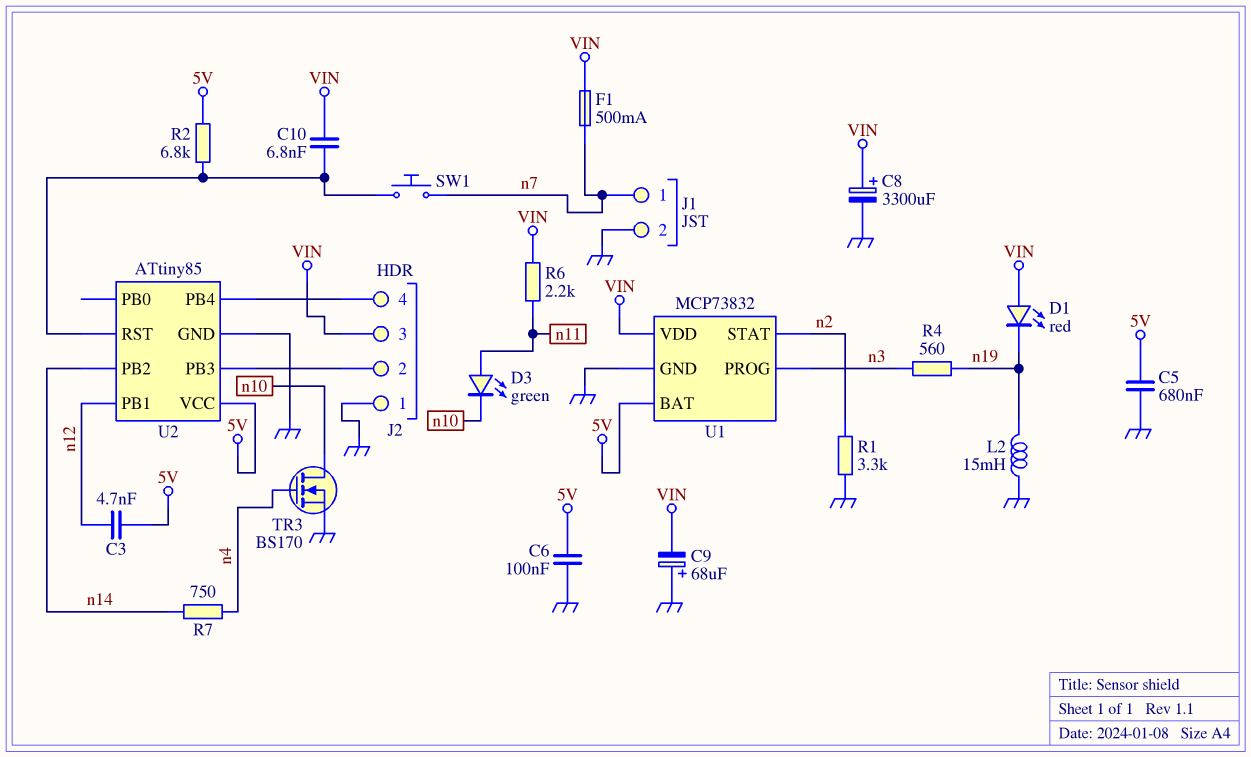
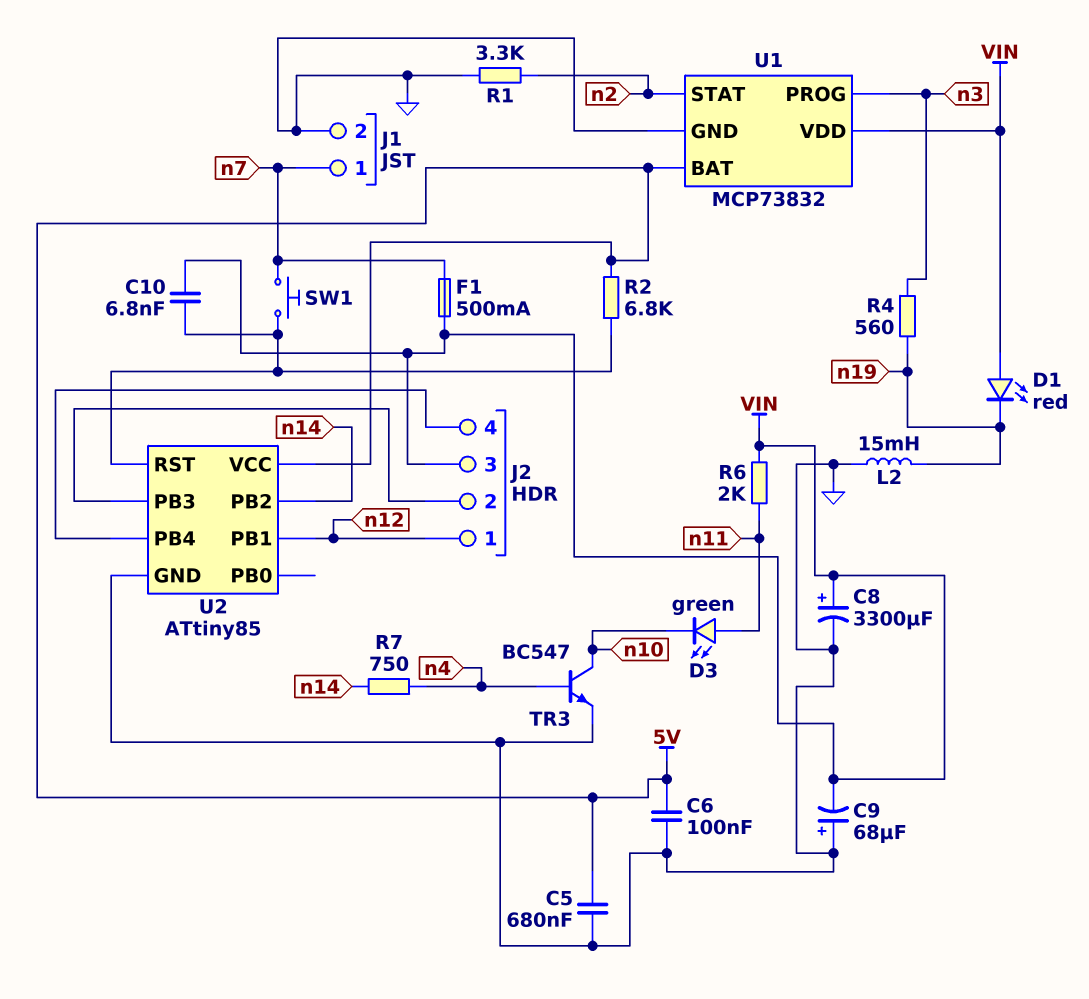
C3: 4.7nF (5V, n12) -> none
J2 pin 1: GND -> n12
R6: 2.2k (VIN, n11) -> 2k (VIN, n11)
TR3: NMOS BS170 (G n4, D n10, S GND) -> NPN BC547 (B n4, C n10, E GND)

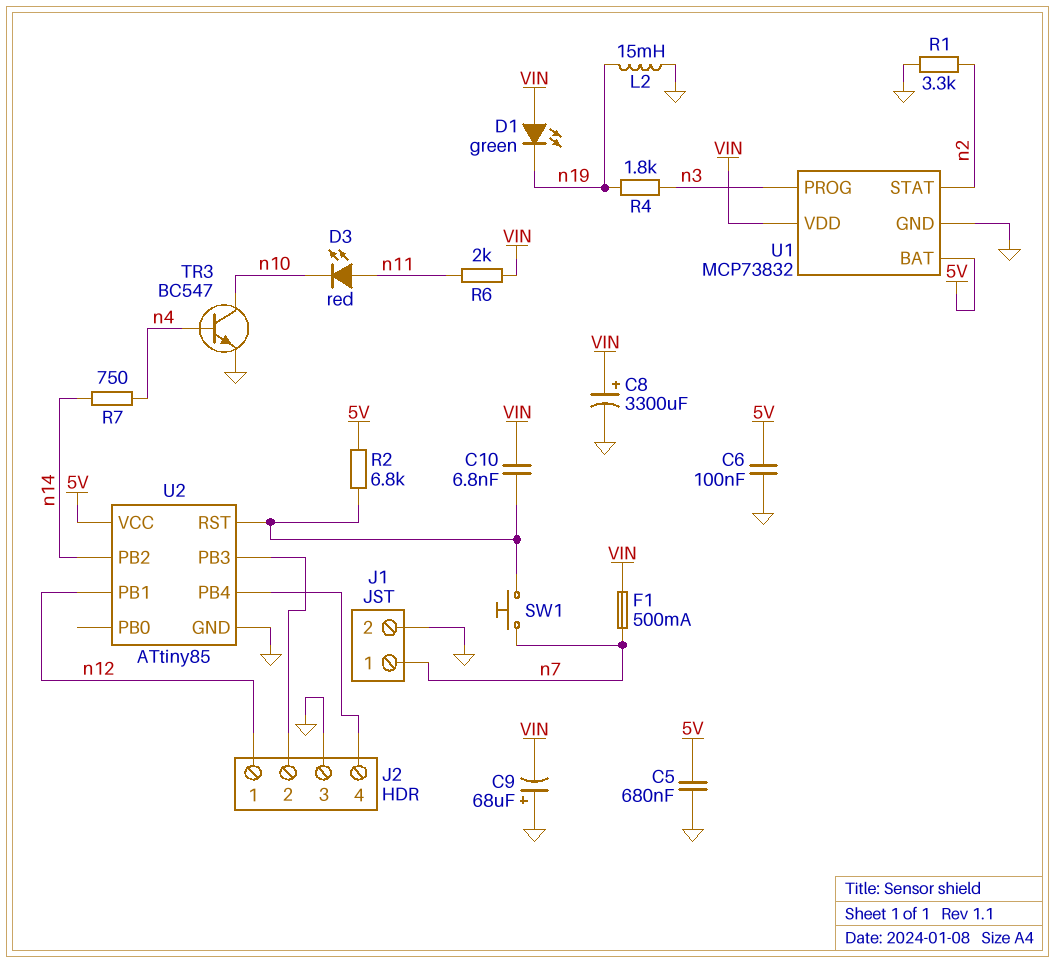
D1: LED red (A VIN, K n19) -> LED green (A VIN, K n19)
D3: LED green (A n11, K n10) -> LED red (A n11, K n10)
J2 pin 3: VIN -> GND
R4: 560 (n3, n19) -> 1.8k (n3, n19)

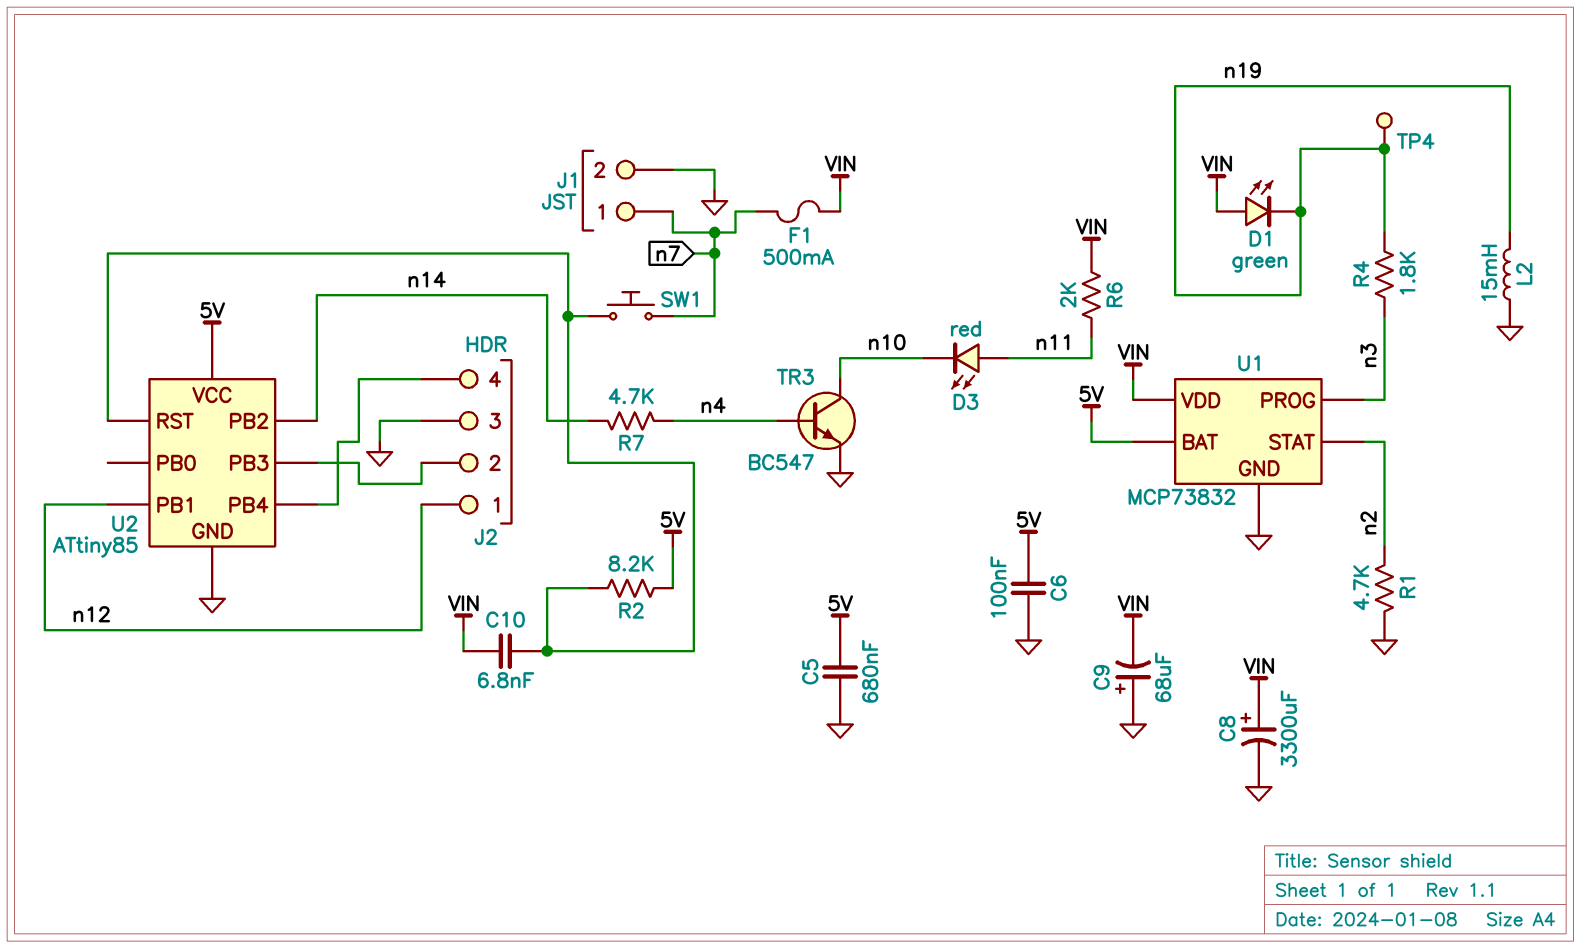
R1: 3.3k (GND, n2) -> 4.7k (GND, n2)
R2: 6.8k (5V, U2/RST) -> 8.2k (5V, U2/RST)
R7: 750 (n4, n14) -> 4.7k (n4, n14)
TP4: none -> test point (n19)

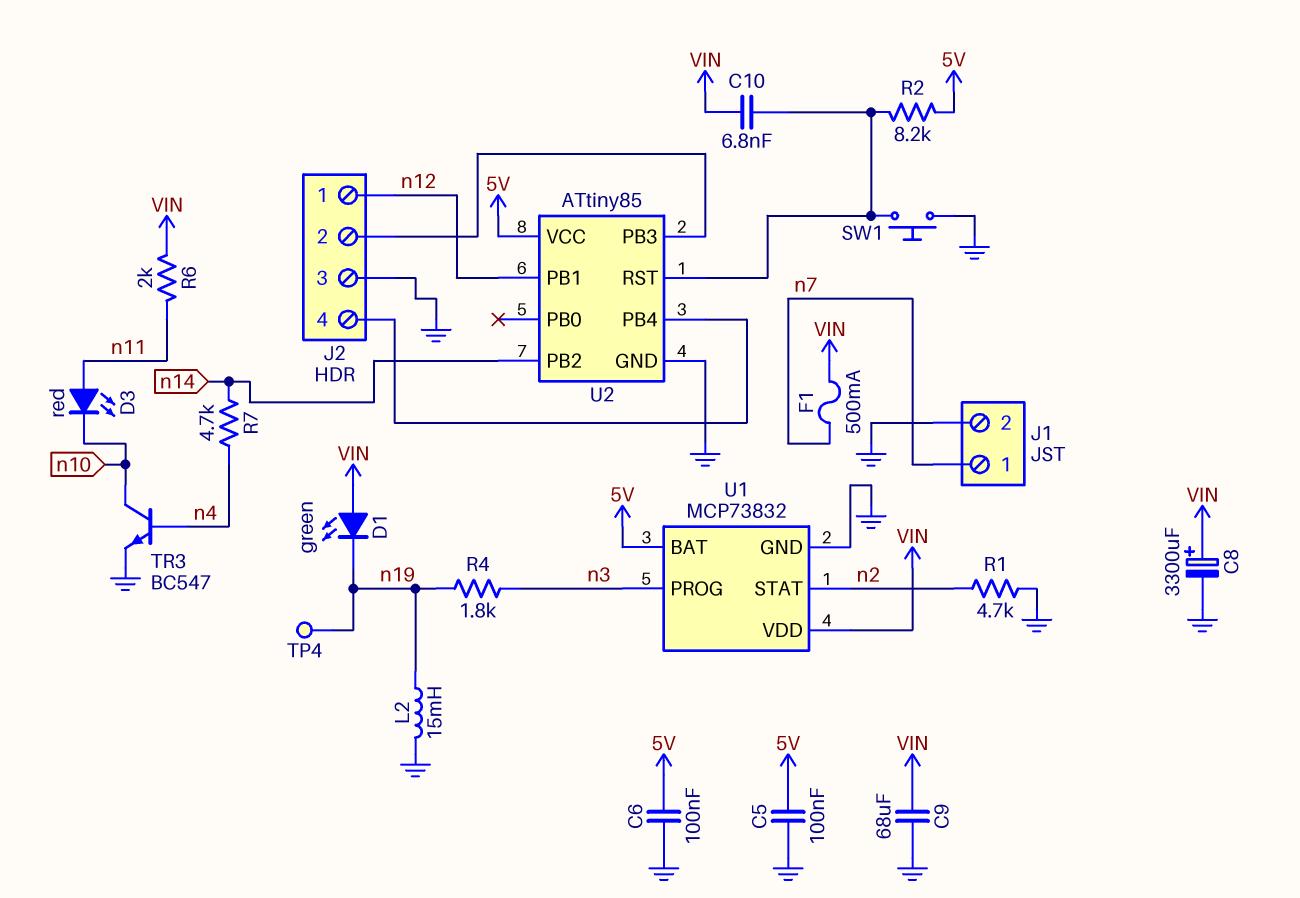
C5: 680nF (5V, GND) -> 100nF (5V, GND)
C9: 68uF (plus GND, minus VIN) -> 68uF (GND, VIN)
SW1: button (U2/RST, n7) -> button (GND, U2/RST)

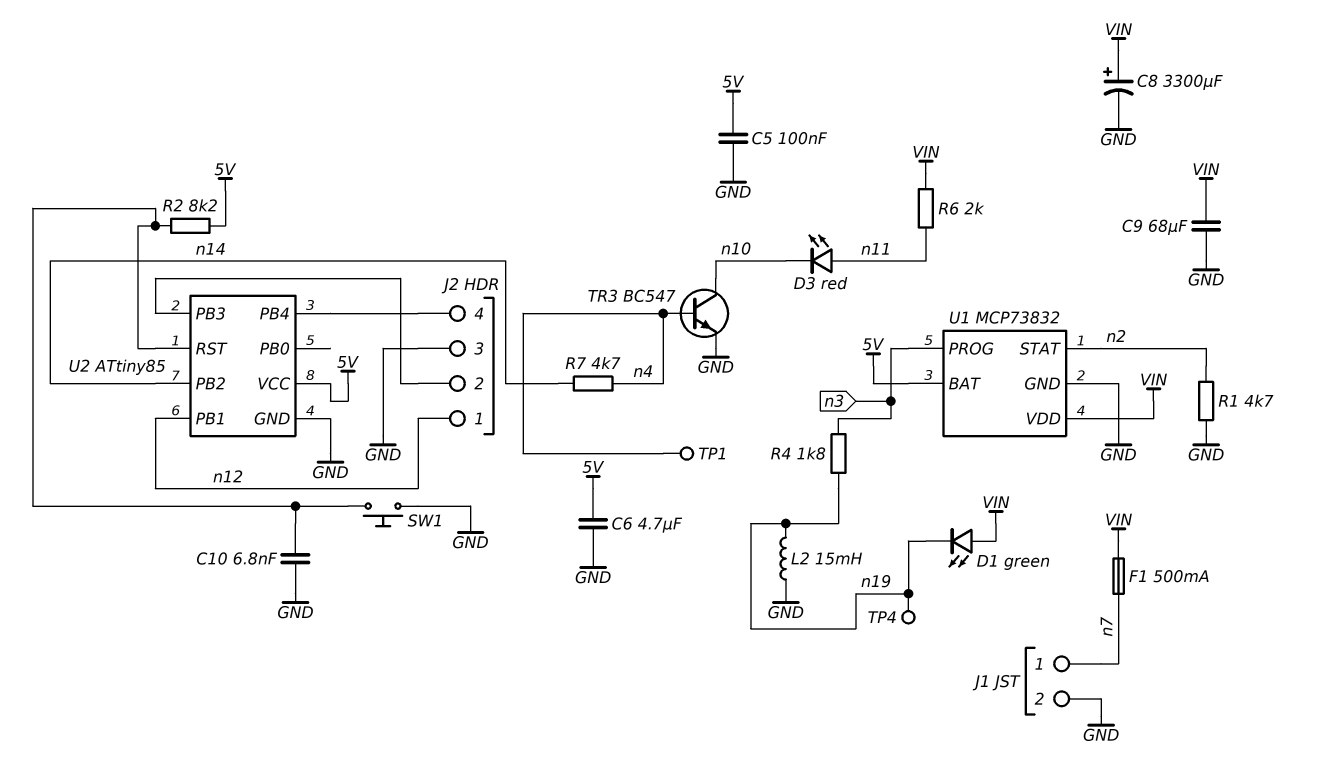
C6: 100nF (5V, GND) -> 4.7uF (5V, GND)
C10: 6.8nF (U2/RST, VIN) -> 6.8nF (GND, U2/RST)
TP1: none -> test point (n4)

